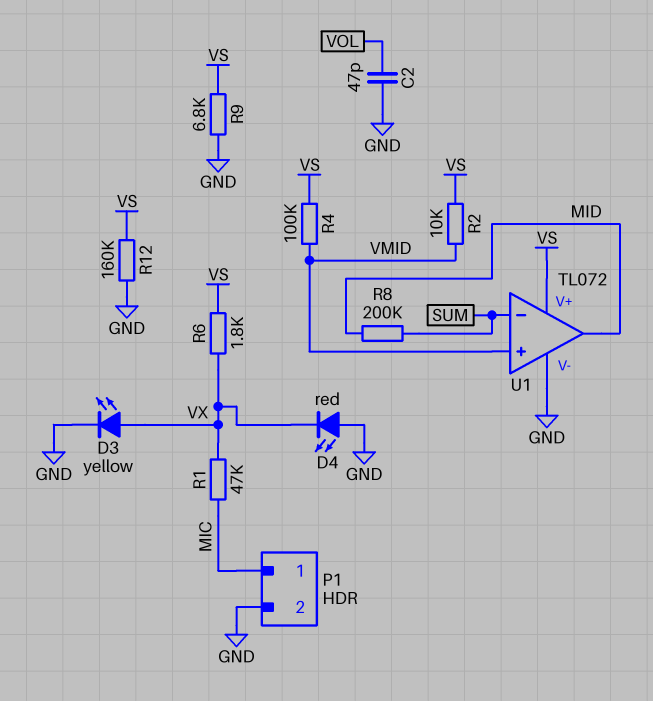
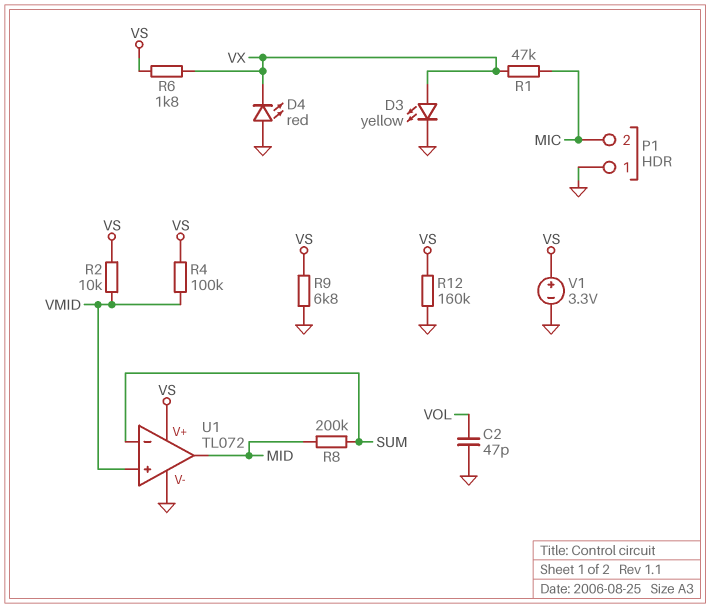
P1 pin 1: MIC -> GND
P1 pin 2: GND -> MIC
V1: none -> 3.3V (plus VS, minus GND)

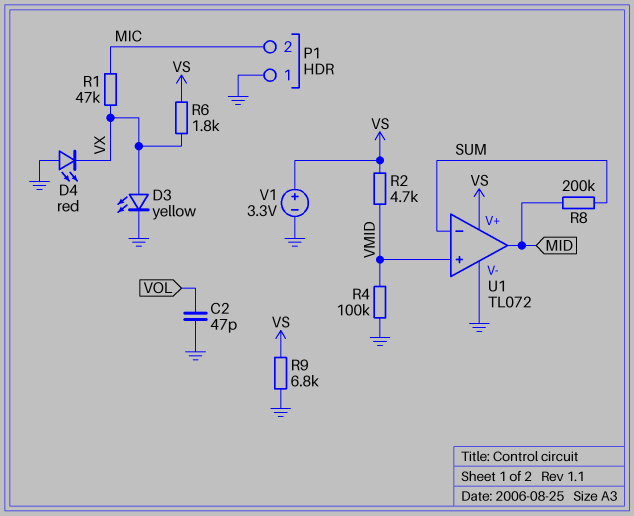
R2: 10k (VMID, VS) -> 4.7k (VMID, VS)
R4: 100k (VMID, VS) -> 100k (GND, VMID)
R12: 160k (GND, VS) -> none

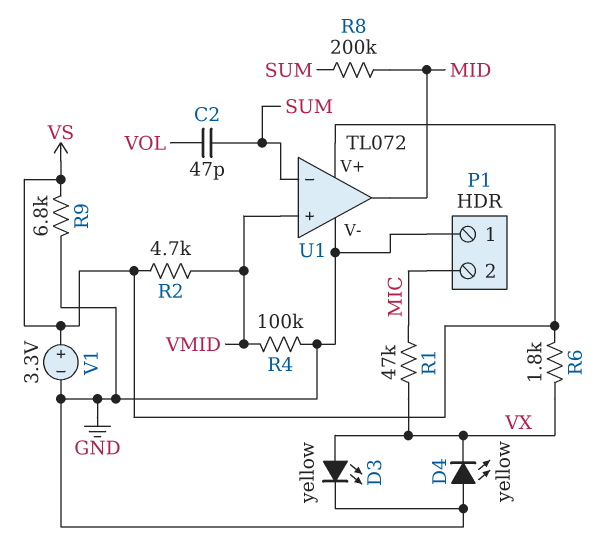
C2: 47pF (GND, VOL) -> 47pF (SUM, VOL)
D4: LED red (A GND, K VX) -> LED yellow (A GND, K VX)

